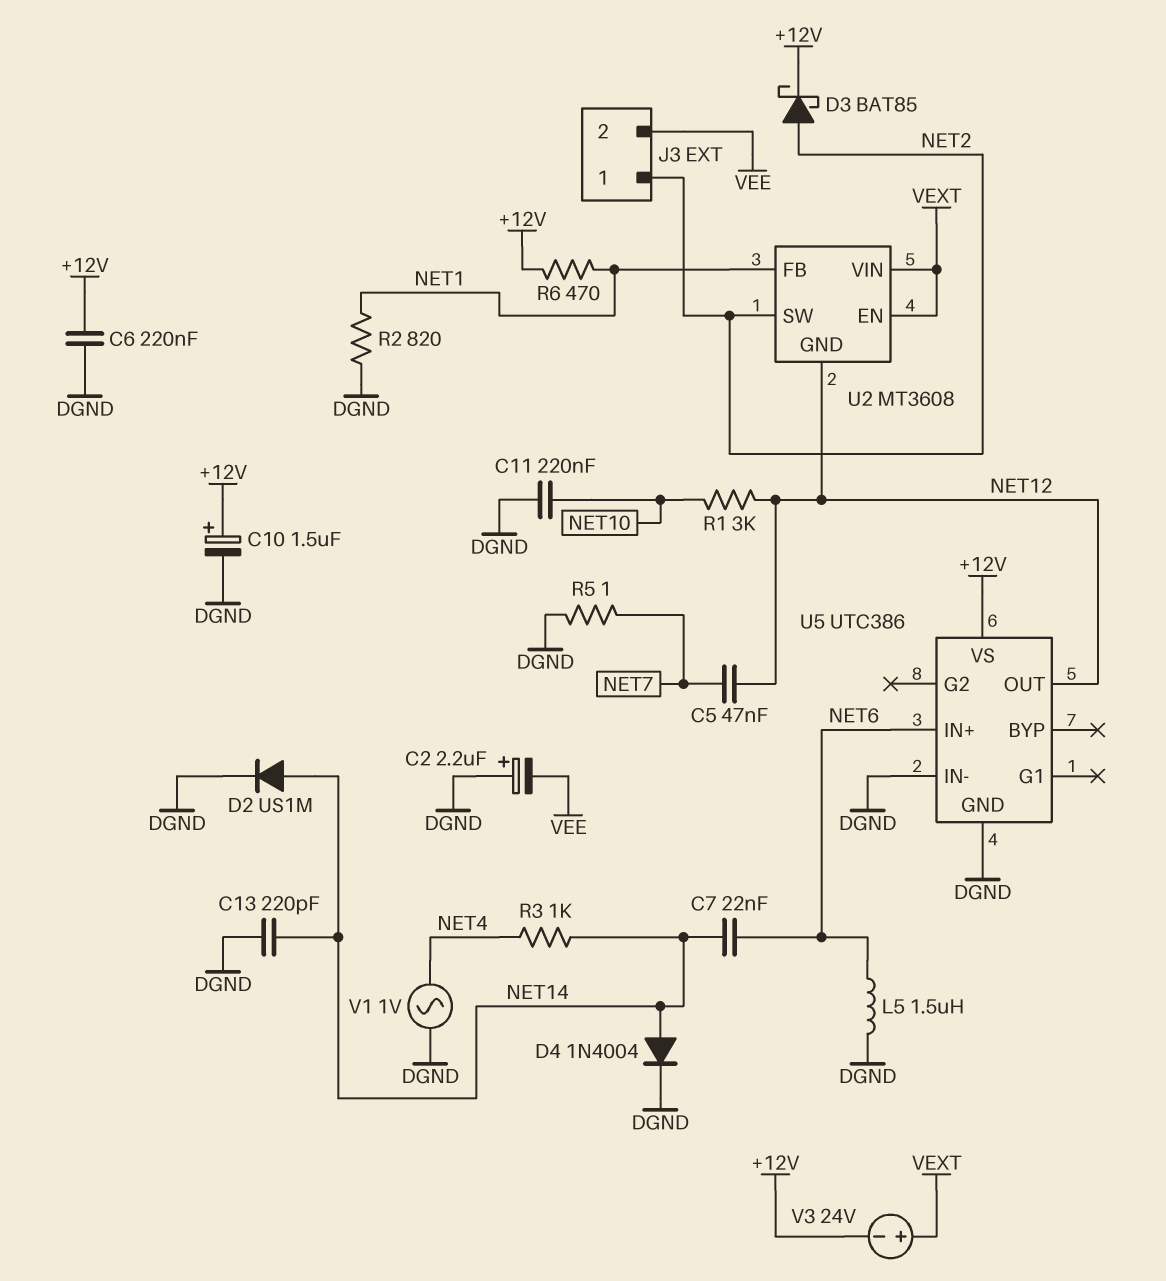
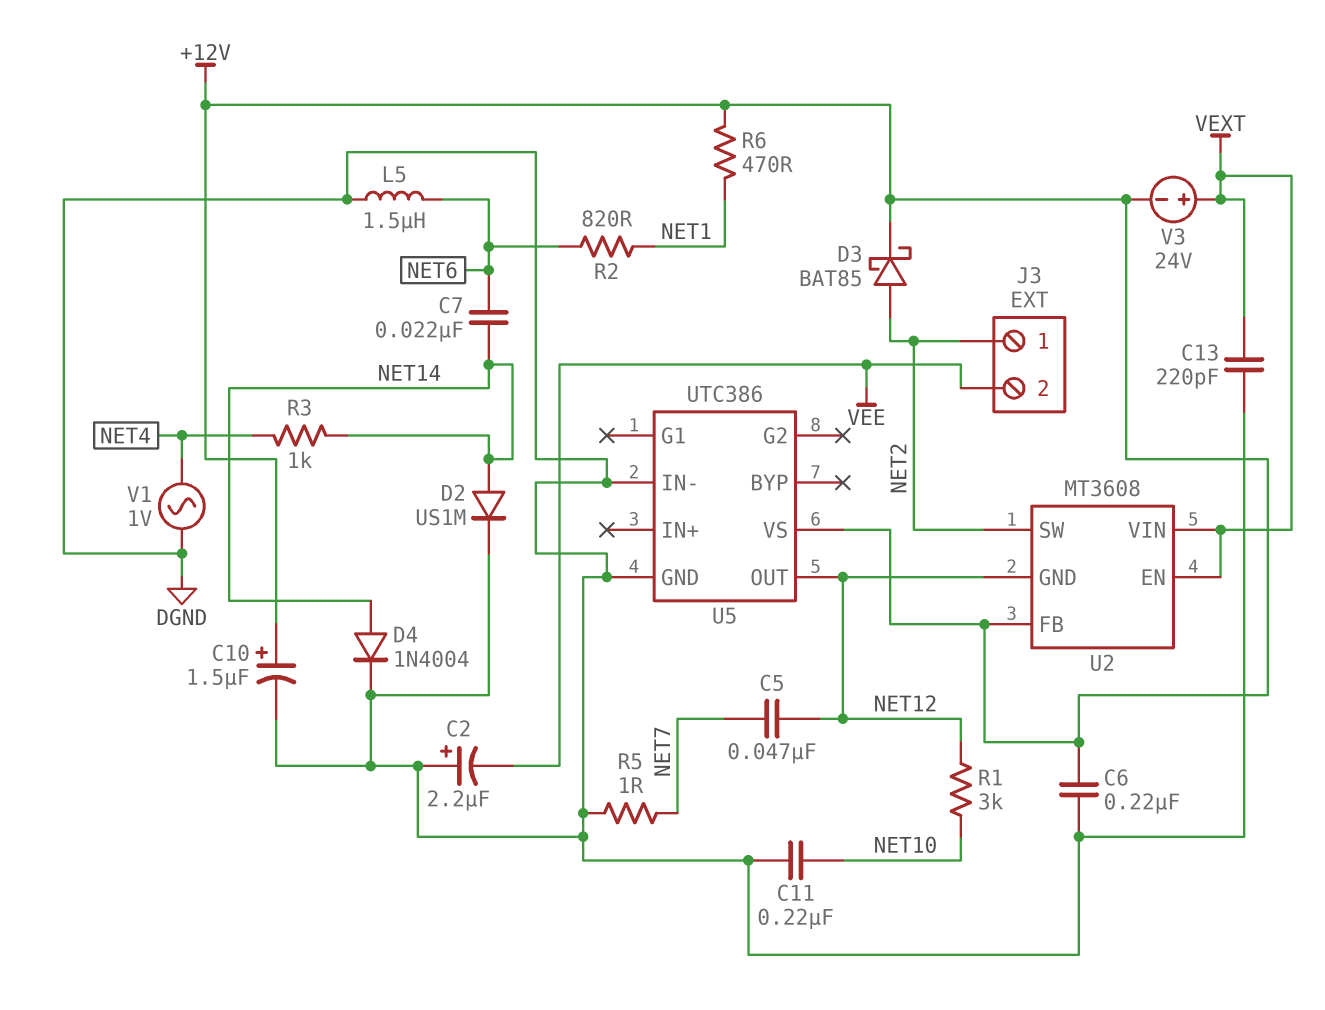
C13: 220pF (DGND, NET14) -> 220pF (DGND, VEXT)
R2: 820 (DGND, NET1) -> 820 (NET1, NET6)
U2 pin FB: NET1 -> +12V
U5 pin IN+: NET6 -> none

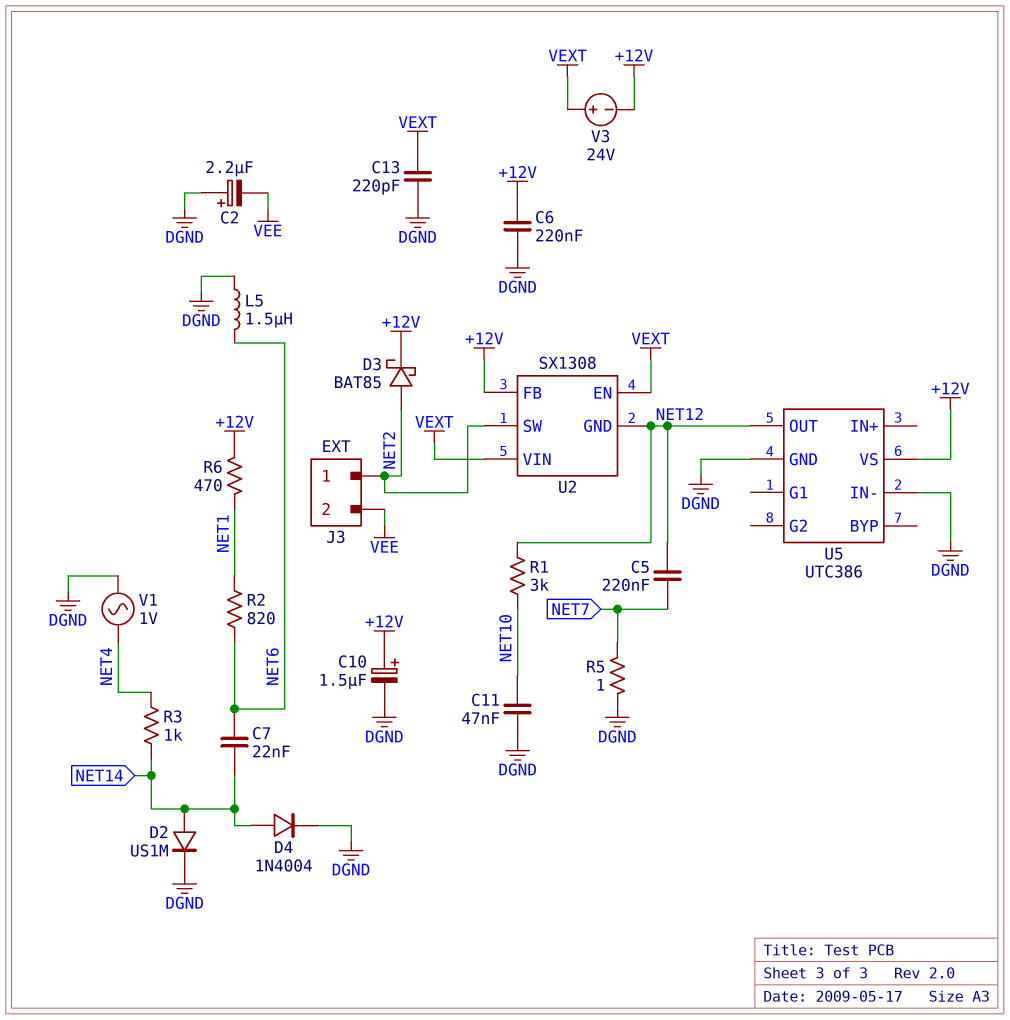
C5: 47nF (NET7, NET12) -> 220nF (NET7, NET12)
C11: 220nF (DGND, NET10) -> 47nF (DGND, NET10)
U2: MT3608 -> SX1308

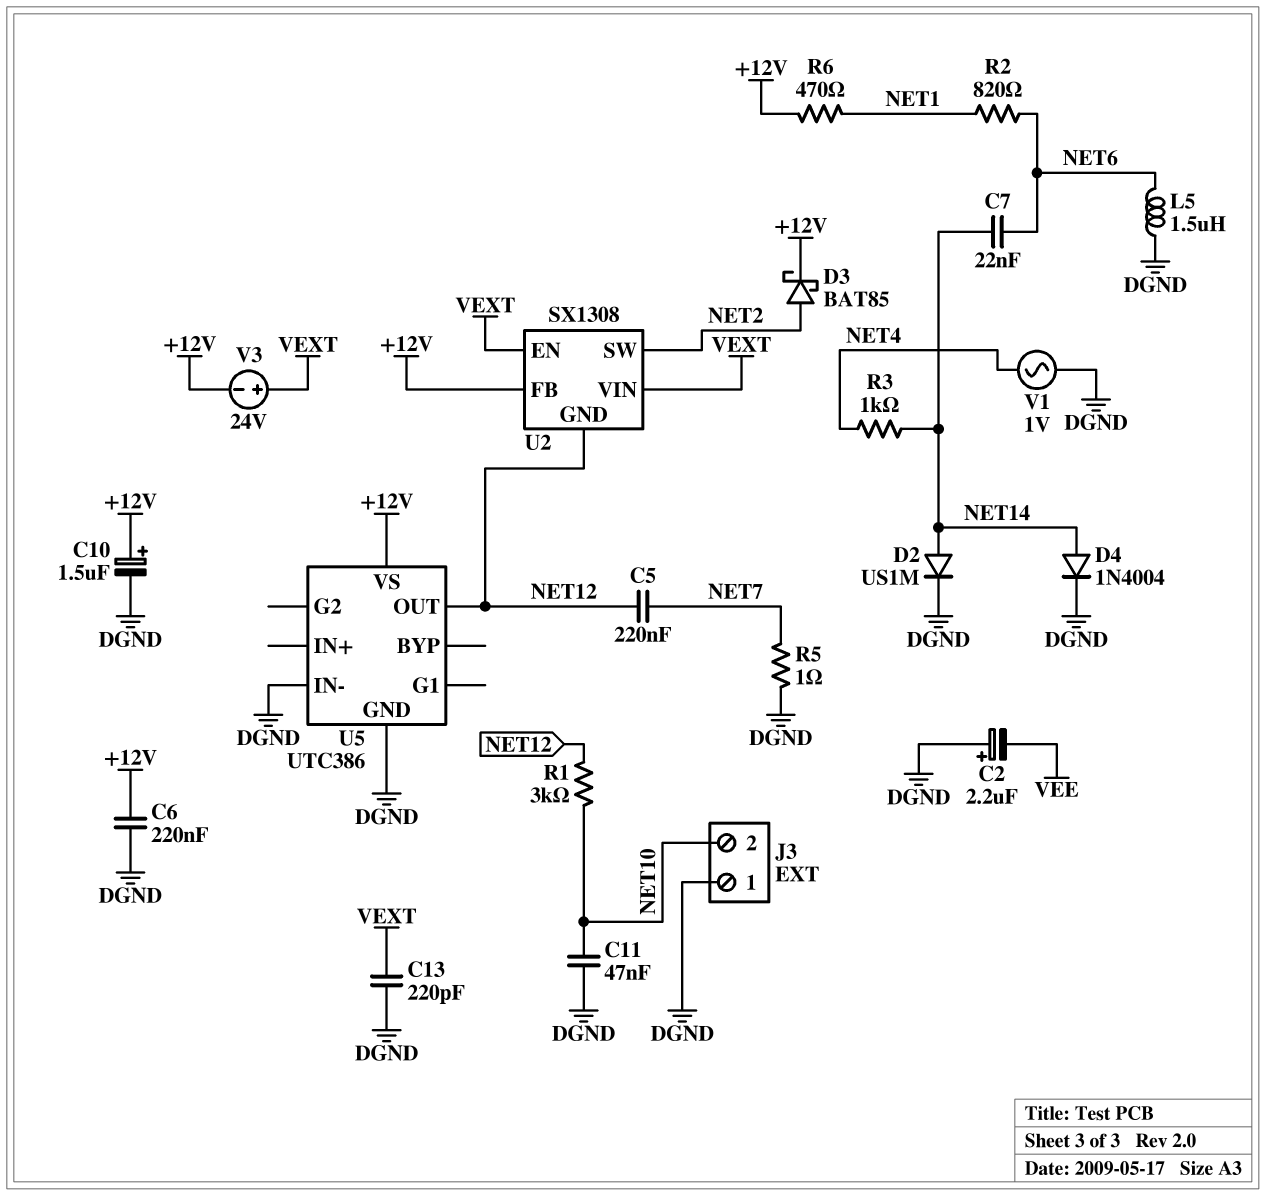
J3 pin 1: NET2 -> DGND
J3 pin 2: VEE -> NET10

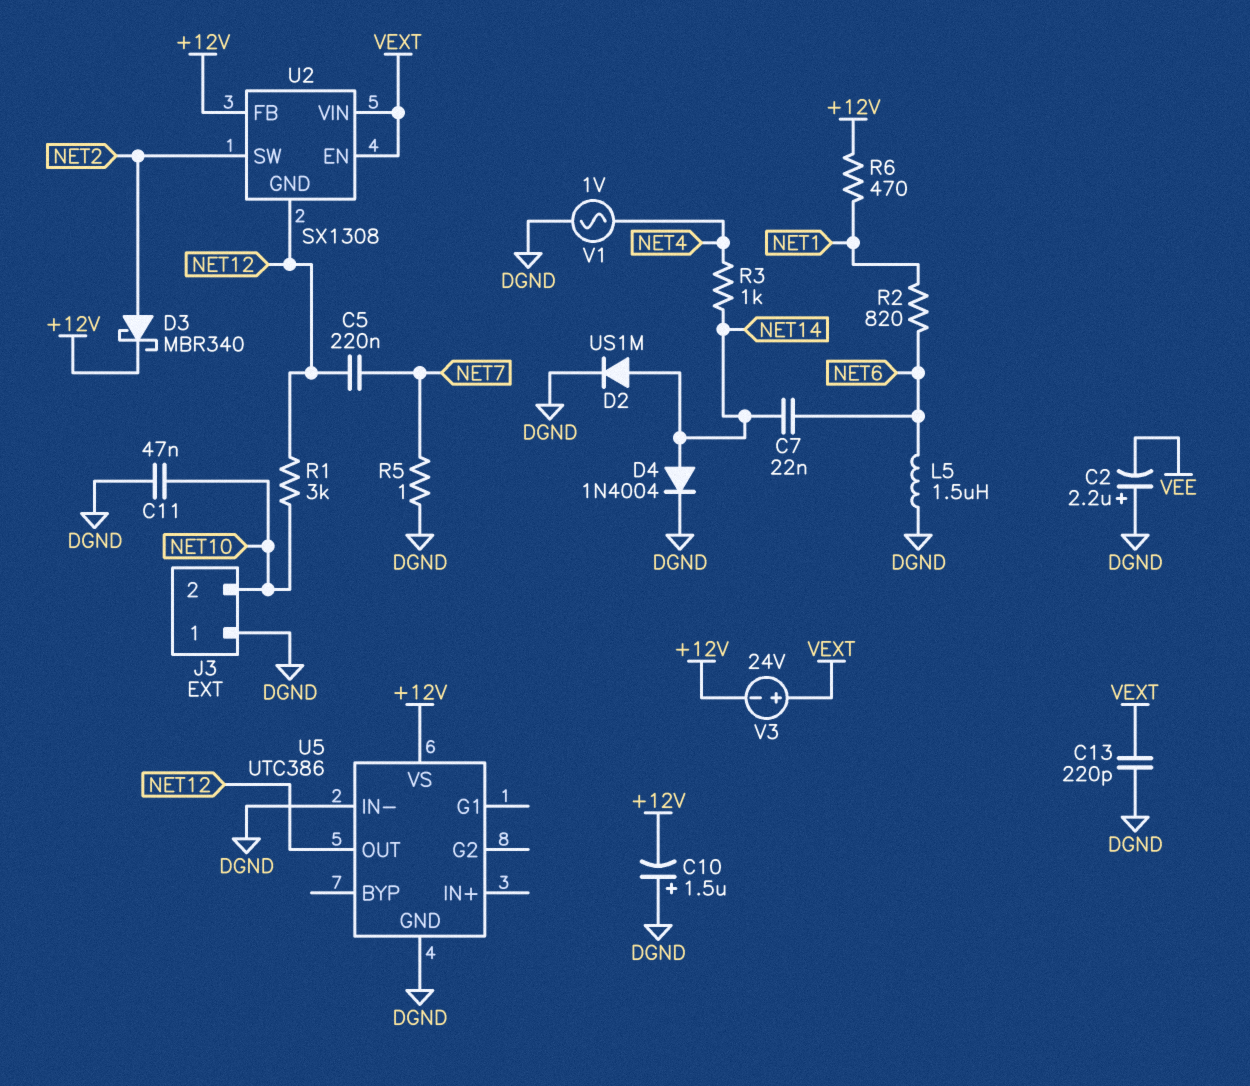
C6: 220nF (+12V, DGND) -> none
C10: 1.5uF (plus +12V, minus DGND) -> 1.5uF (plus DGND, minus +12V)
D3: schottky BAT85 (A NET2, K +12V) -> schottky MBR340 (A NET2, K +12V)

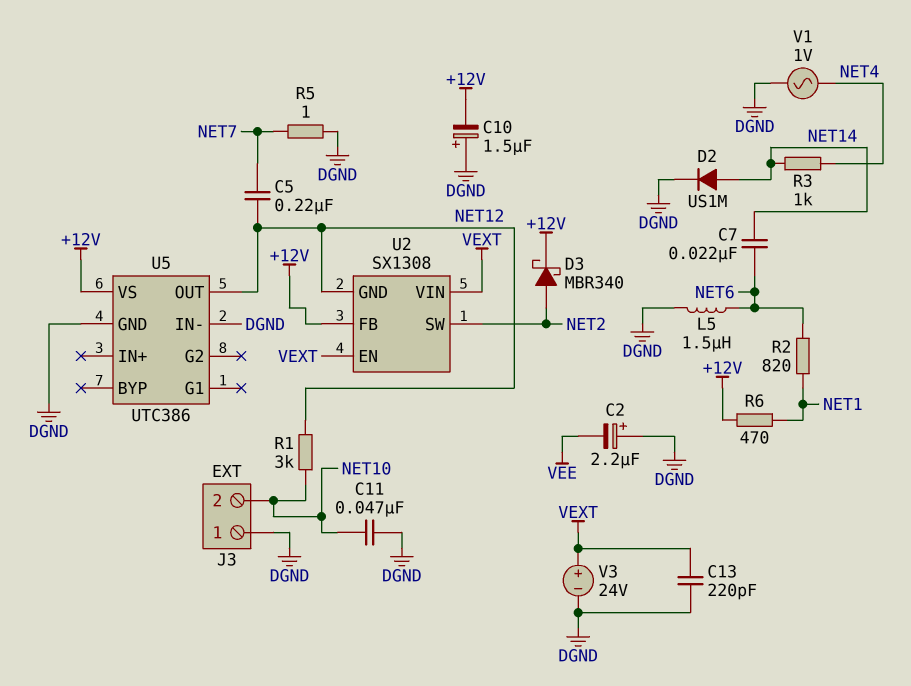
D4: diode 1N4004 (A NET14, K DGND) -> none
V3: 24V (plus VEXT, minus +12V) -> 24V (plus VEXT, minus DGND)

